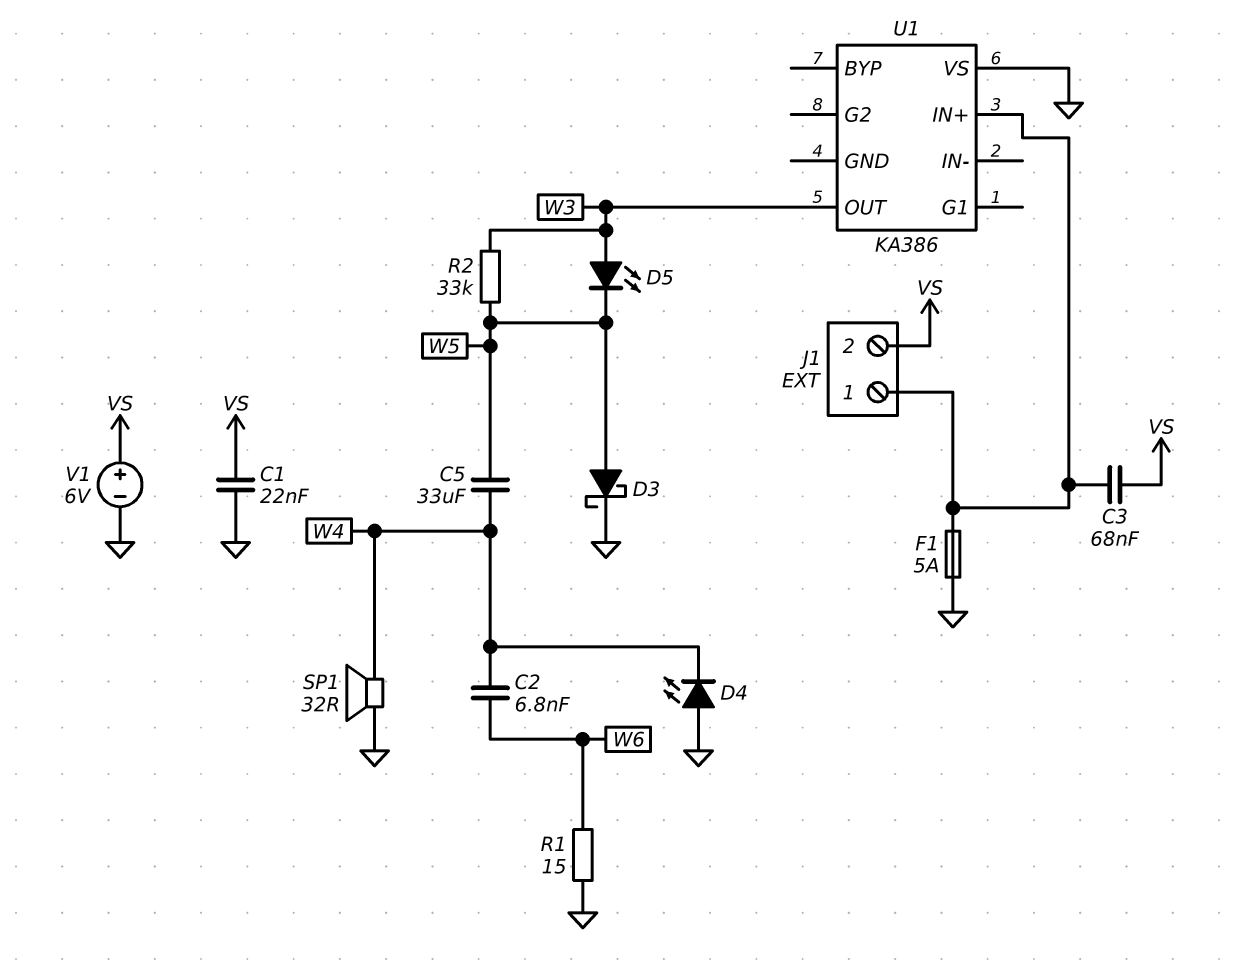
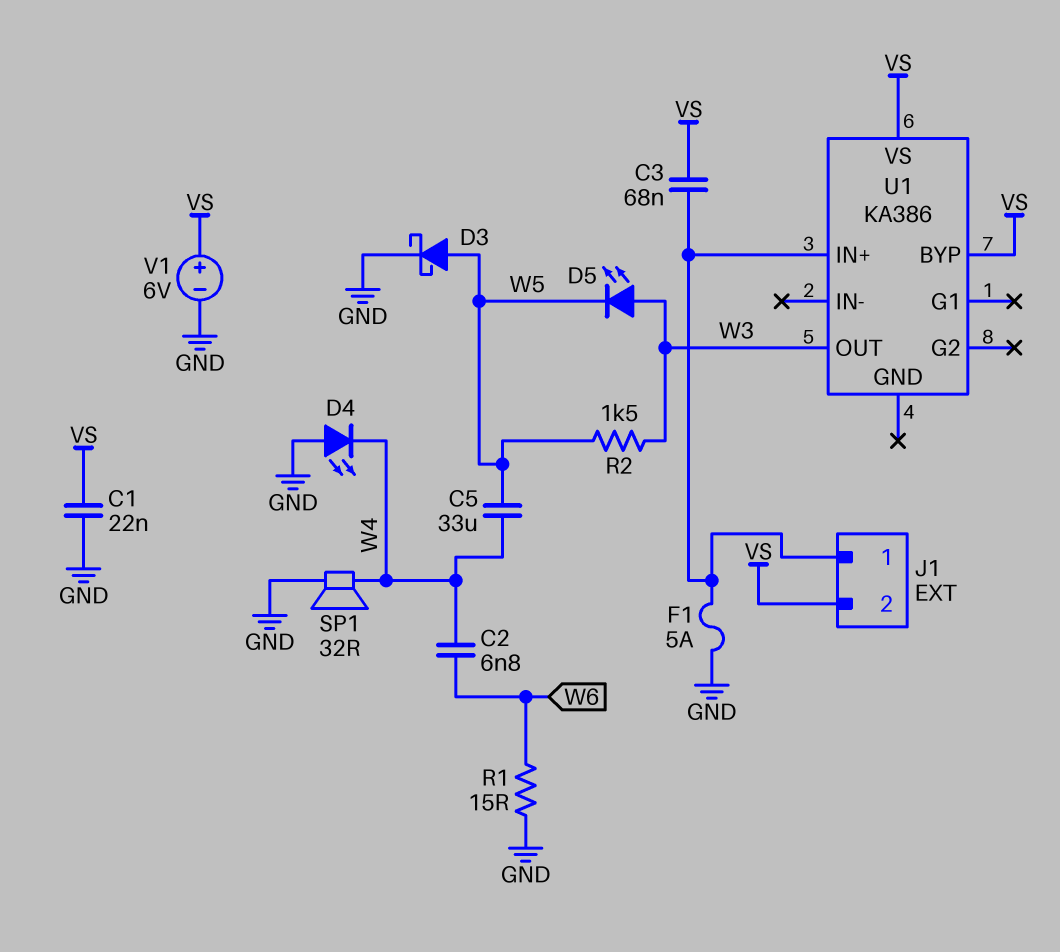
R2: 33k (W3, W5) -> 1.5k (W3, W5)
U1 pin BYP: none -> VS
U1 pin VS: GND -> VS

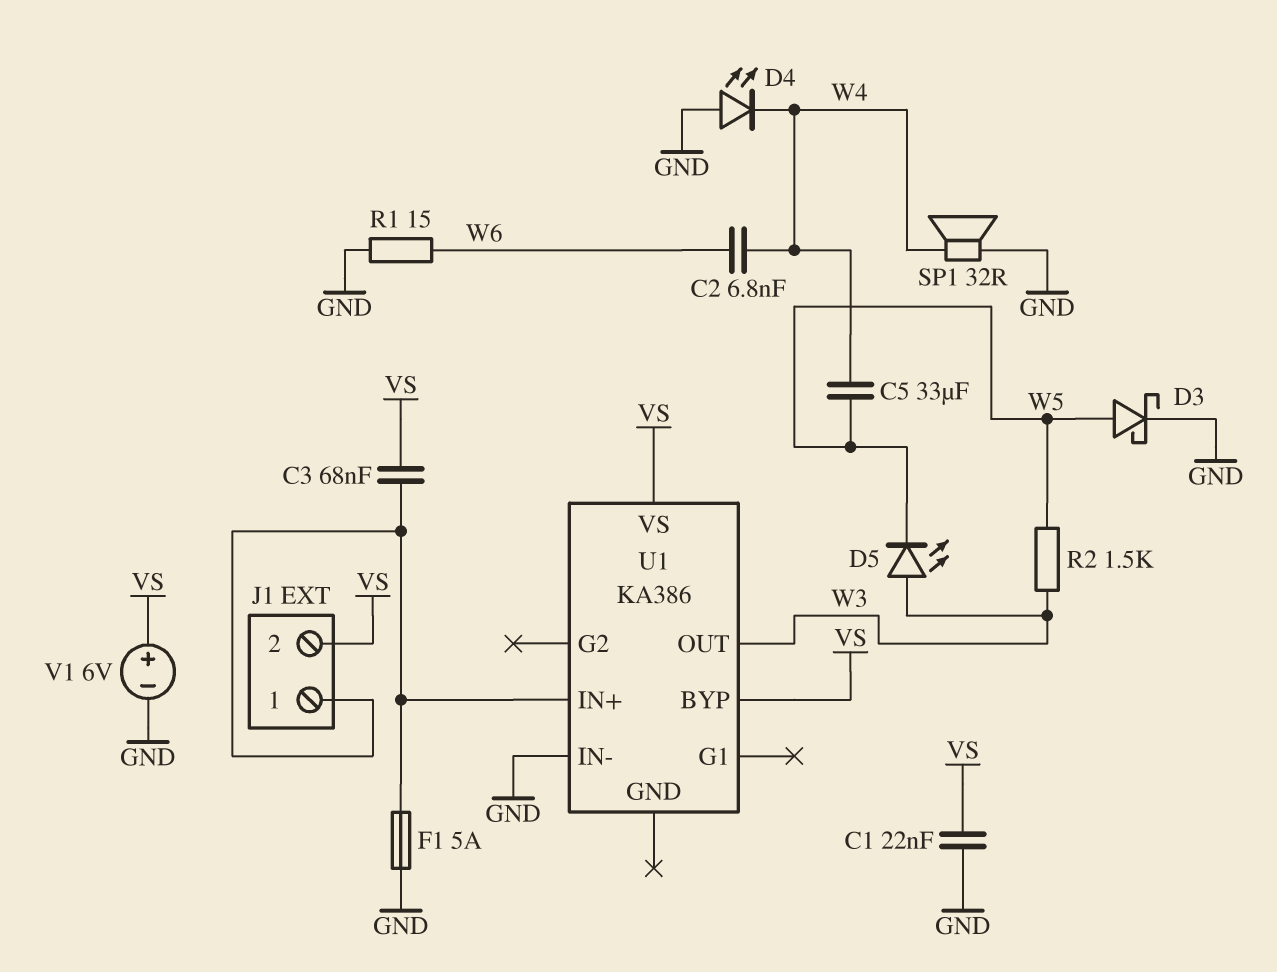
U1 pin IN-: none -> GND

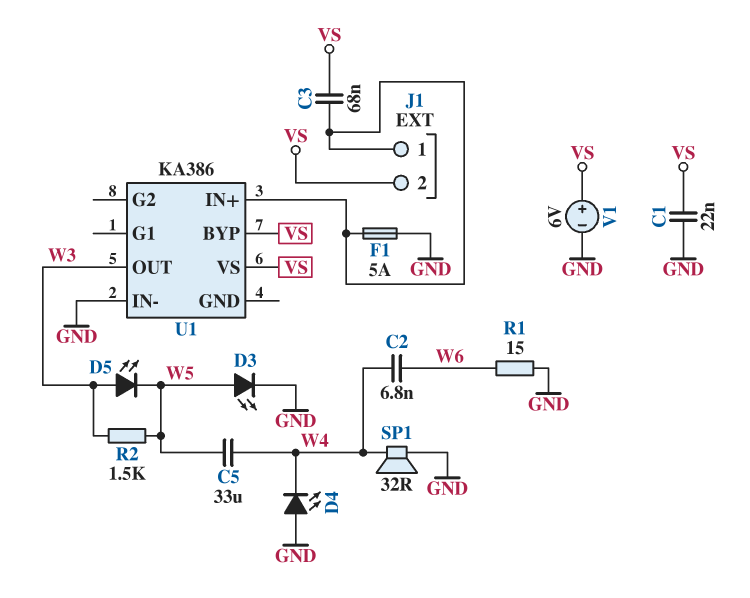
D3: schottky (A W5, K GND) -> LED (A W5, K GND)

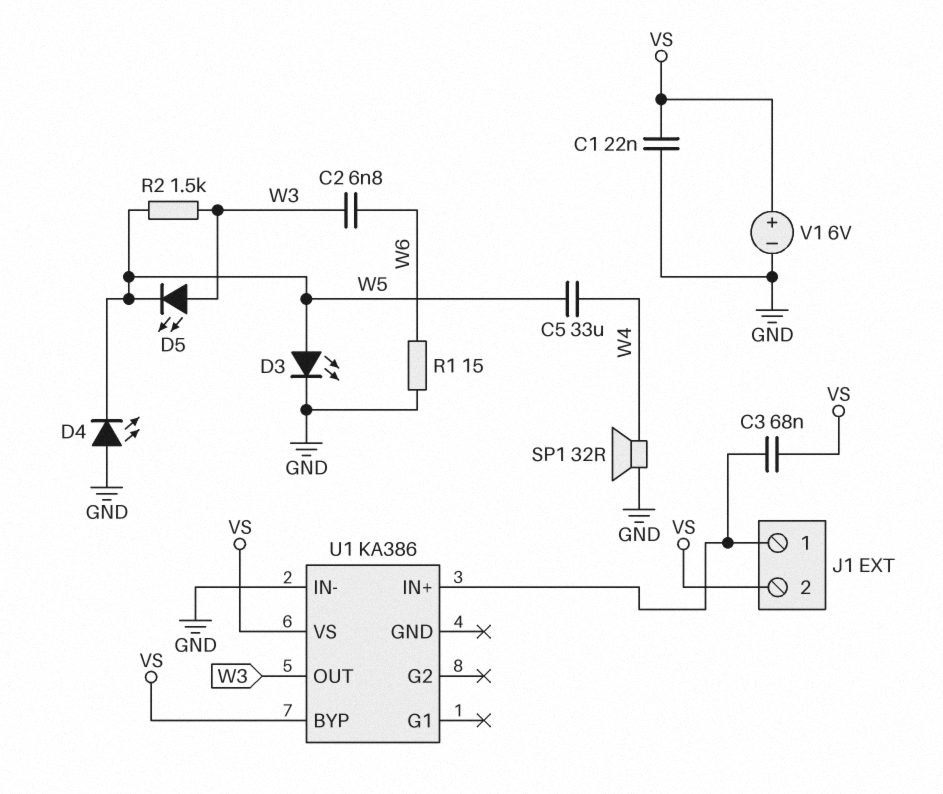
C2: 6.8nF (W4, W6) -> 6.8nF (W3, W6)
D4: LED (A GND, K W4) -> LED (A GND, K W5)
F1: 5A (GND, J1/1) -> none

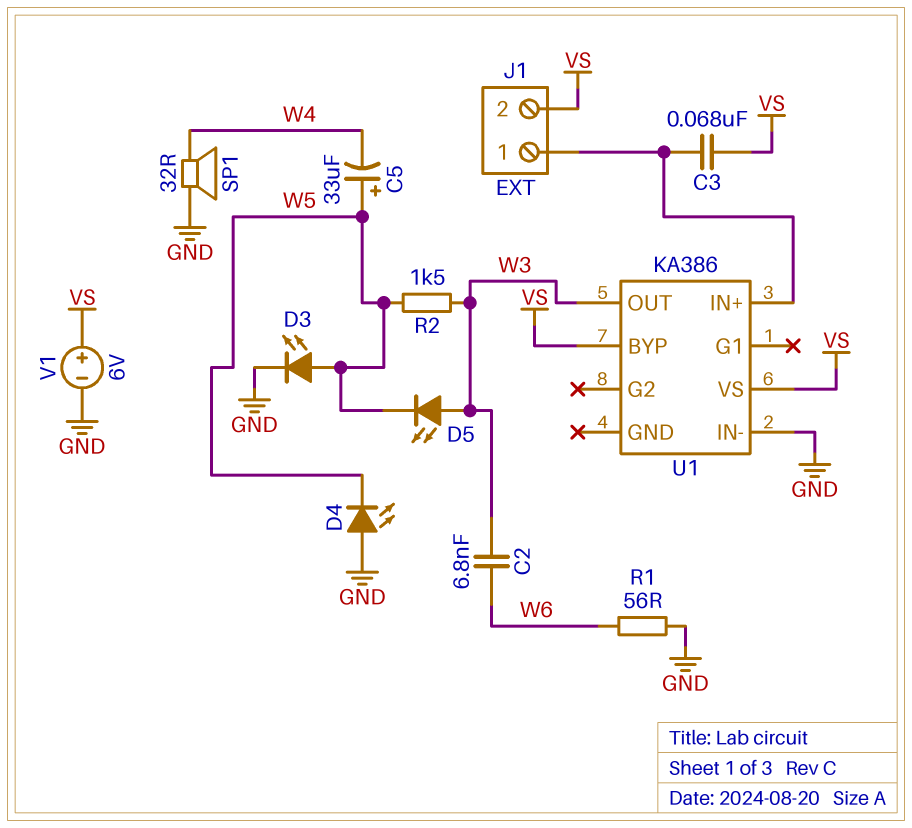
C1: 22nF (GND, VS) -> none
C5: 33uF (W4, W5) -> 33uF (plus W5, minus W4)
R1: 15 (GND, W6) -> 56 (GND, W6)

